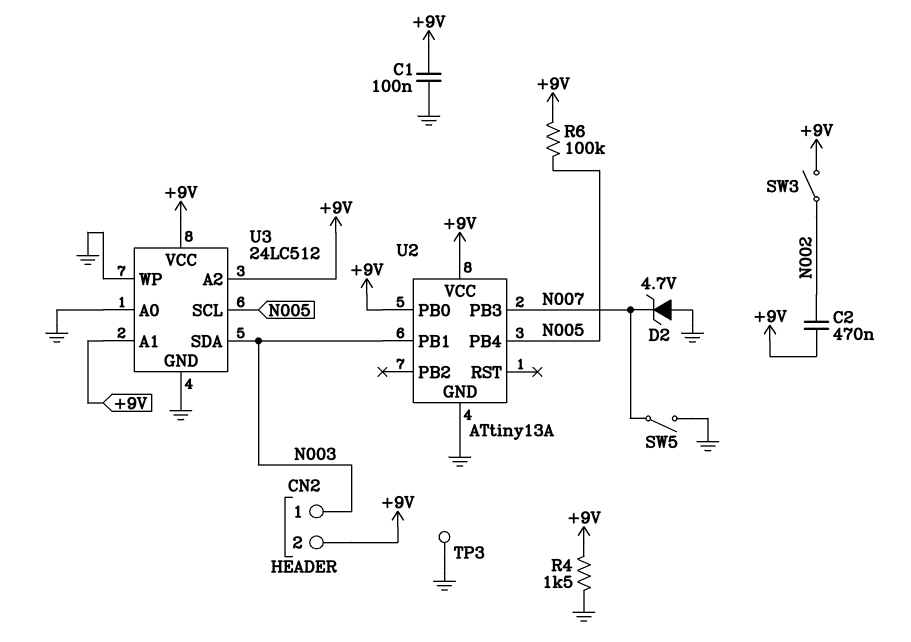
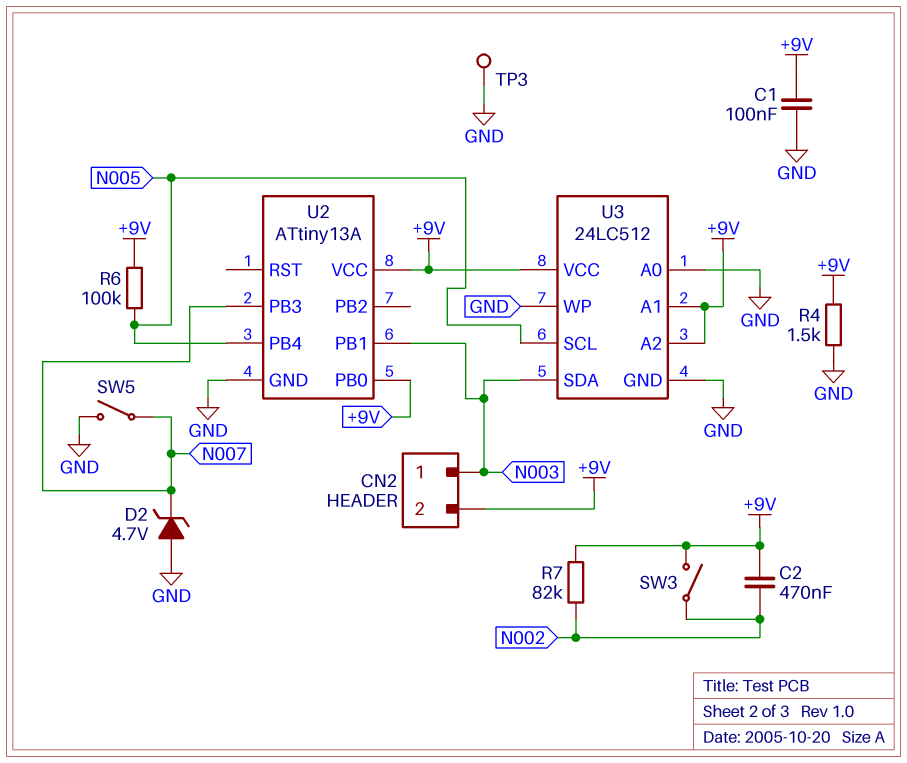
R7: none -> 82k (+9V, N002)

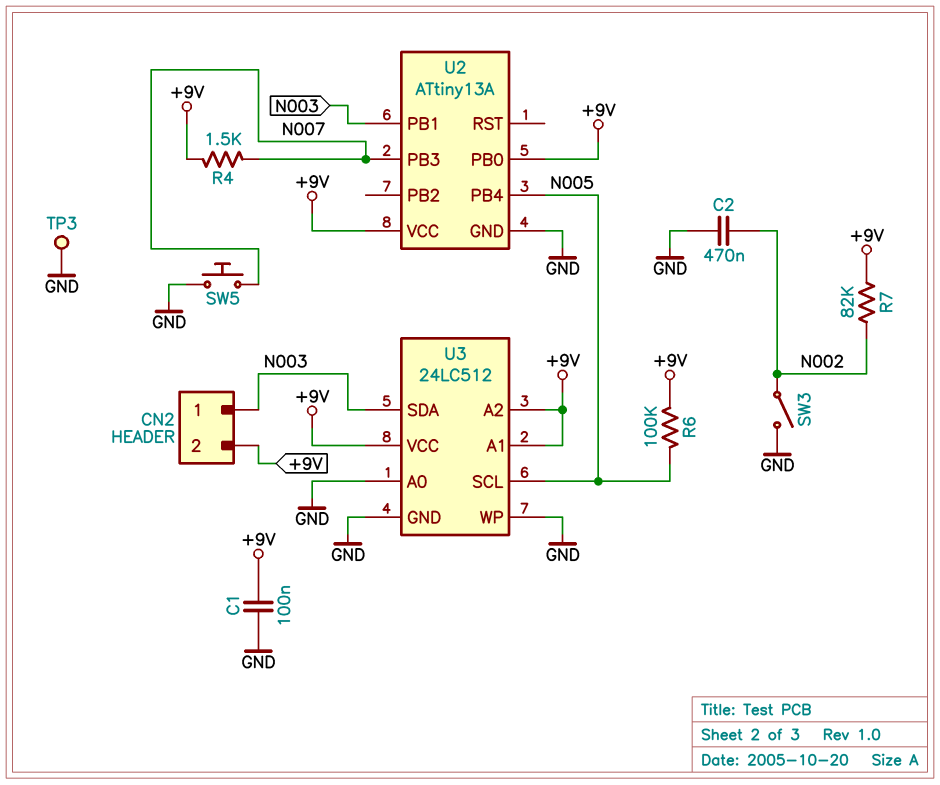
C2: 470nF (+9V, N002) -> 470nF (GND, N002)
D2: zener 4.7V (A GND, K N007) -> none
R4: 1.5k (+9V, GND) -> 1.5k (+9V, N007)
SW3: switch (+9V, N002) -> switch (GND, N002)
SW5: switch (GND, N007) -> button (GND, N007)

